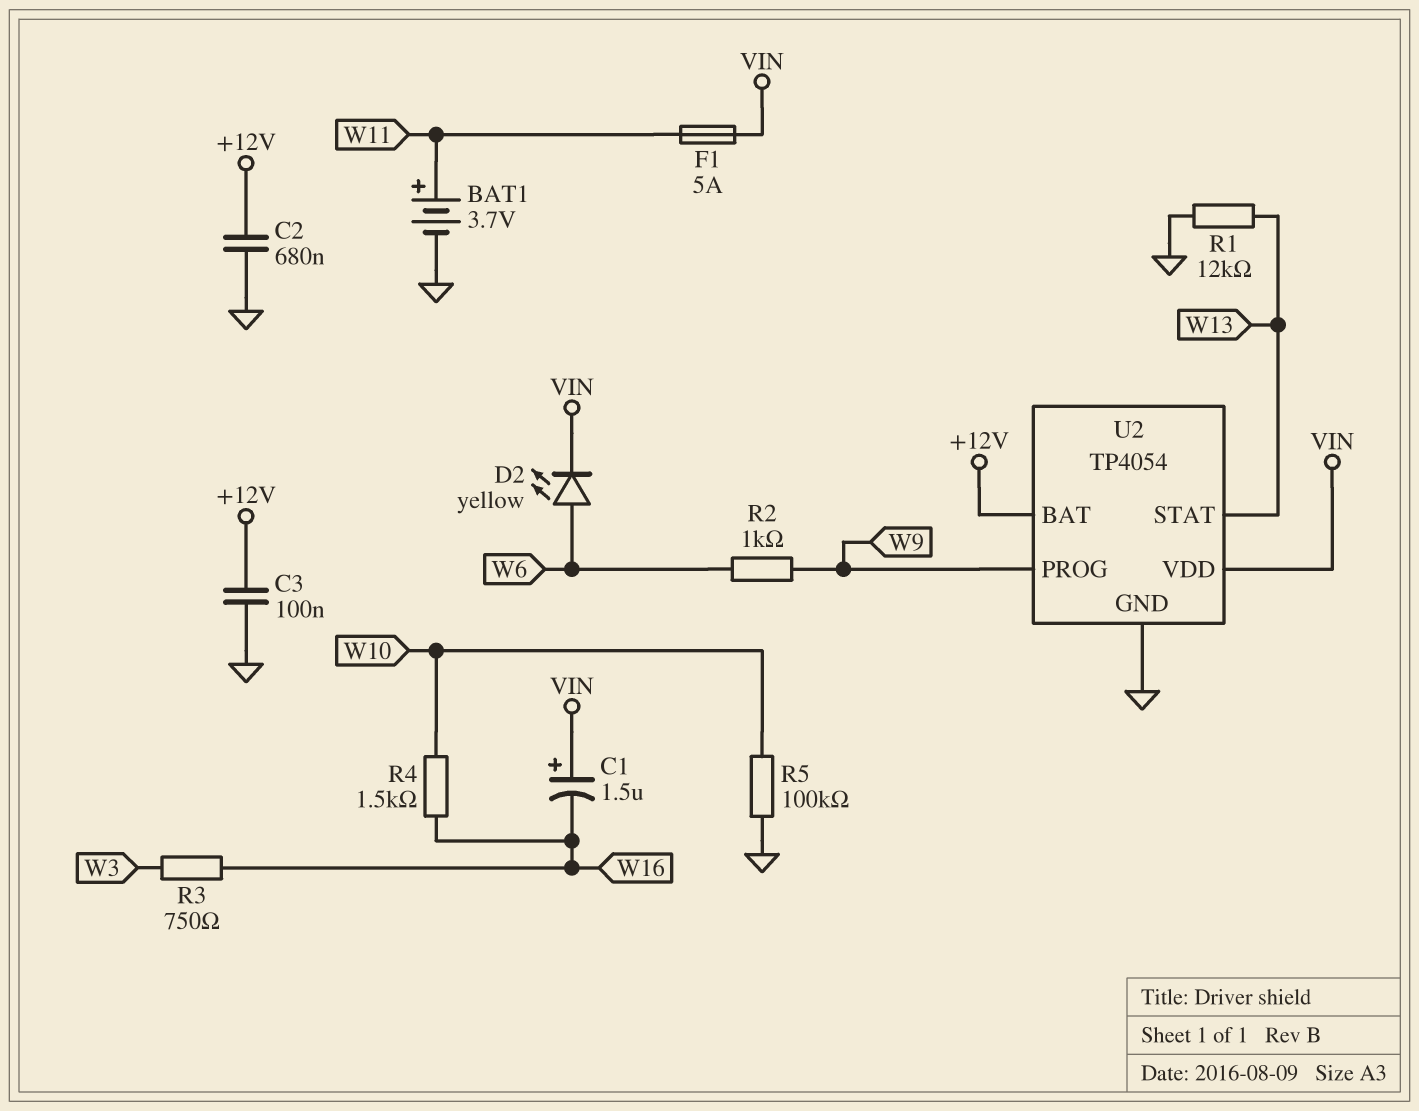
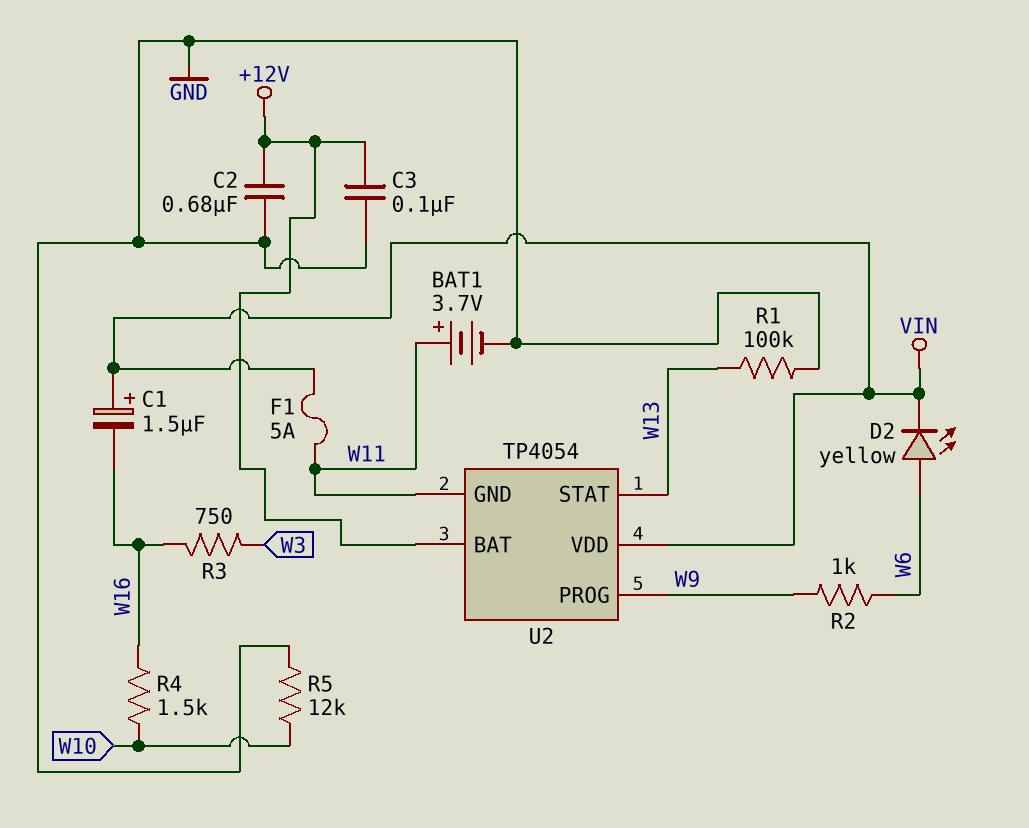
R1: 12k (GND, W13) -> 100k (GND, W13)
R5: 100k (GND, W10) -> 12k (GND, W10)
U2 pin GND: GND -> W11

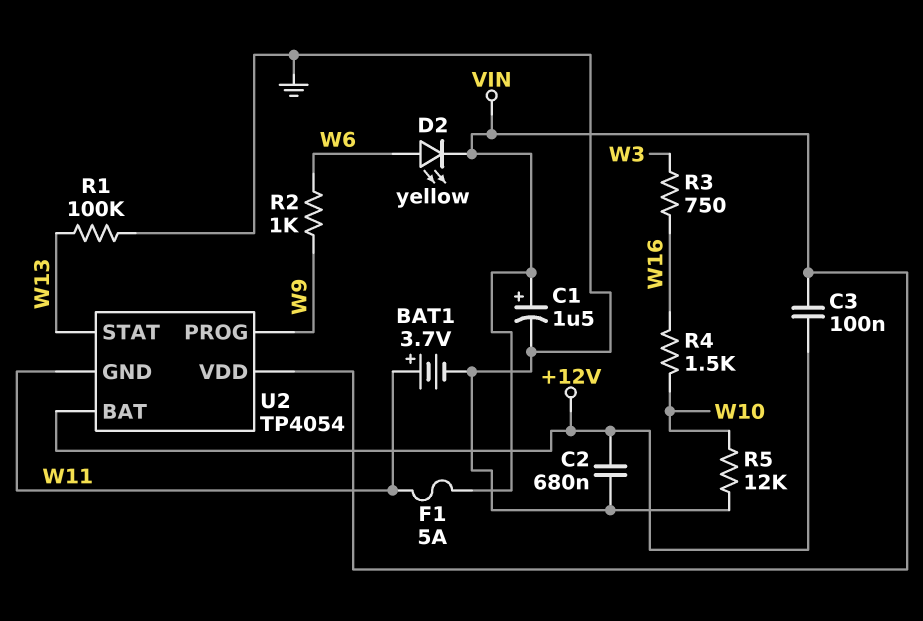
C1: 1.5uF (plus VIN, minus W16) -> 1.5uF (plus VIN, minus GND)
C3: 100nF (+12V, GND) -> 100nF (+12V, VIN)

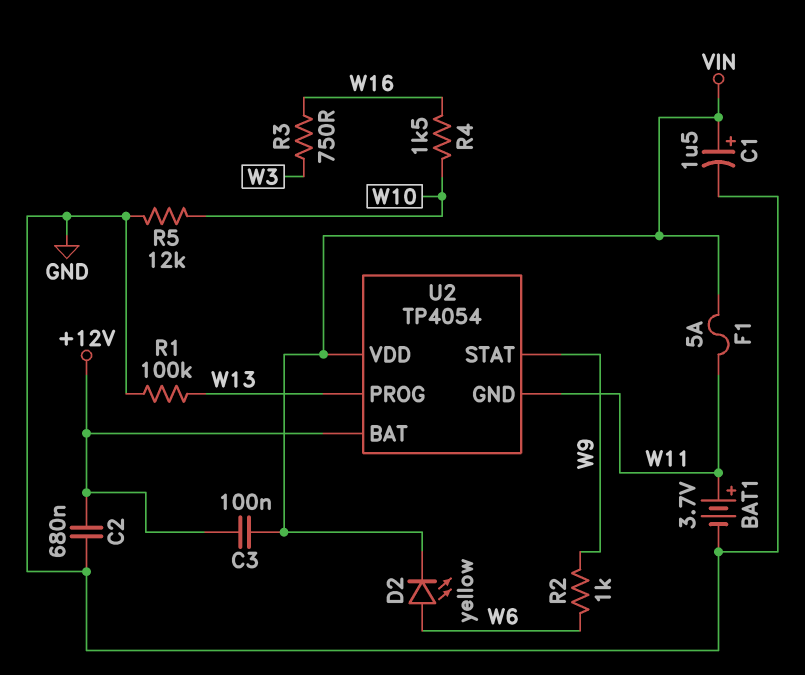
U2 pin PROG: W9 -> W13
U2 pin STAT: W13 -> W9

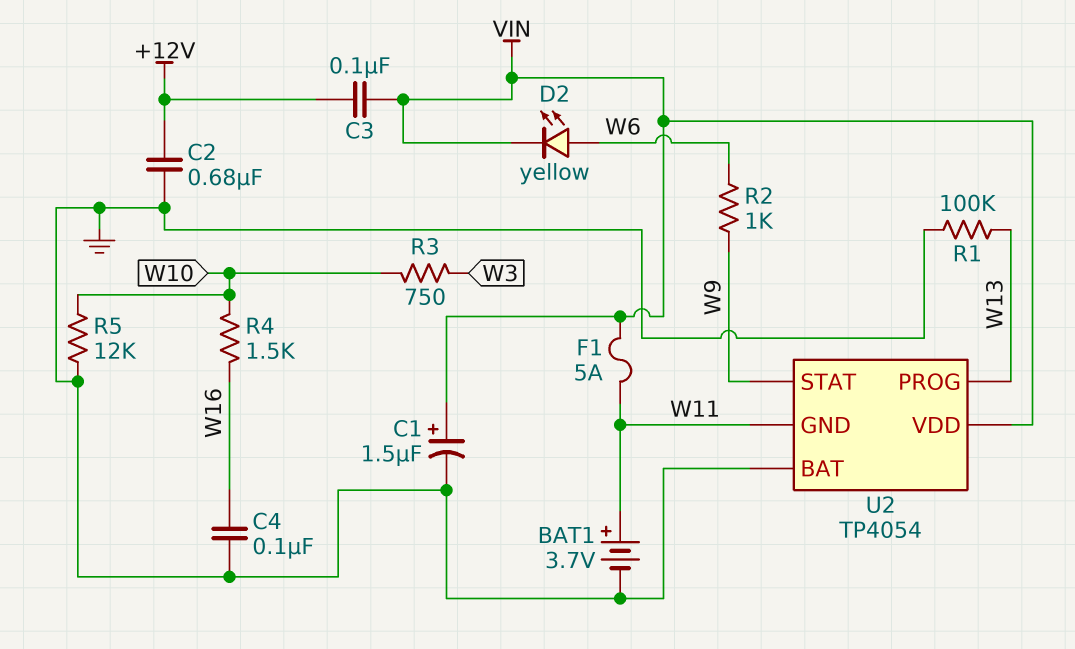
C4: none -> 100nF (GND, W16)
R3: 750 (W3, W16) -> 750 (W3, W10)
U2 pin BAT: +12V -> GND

